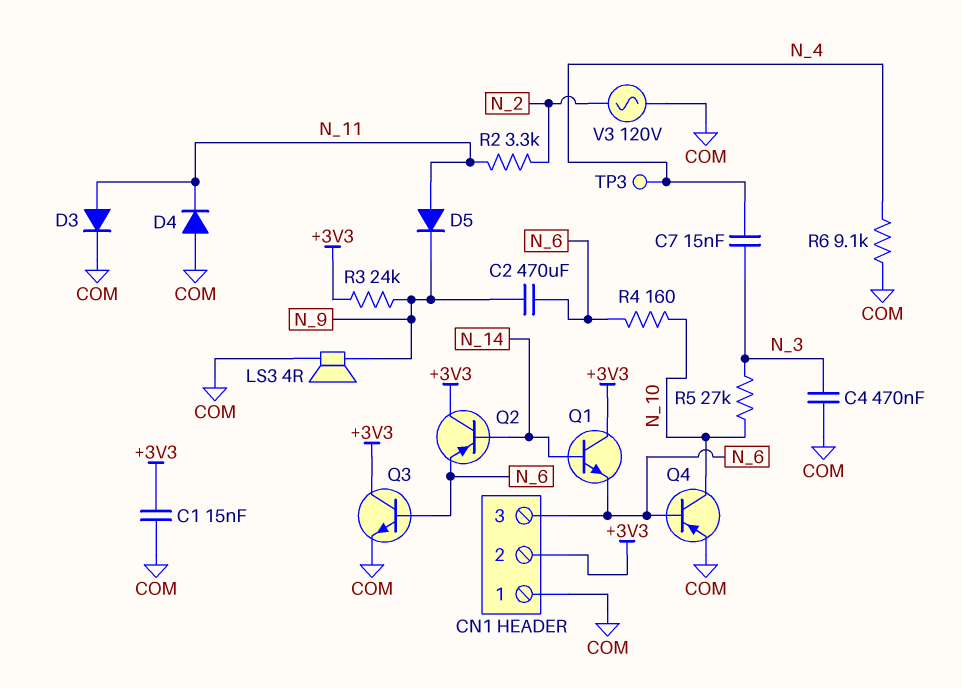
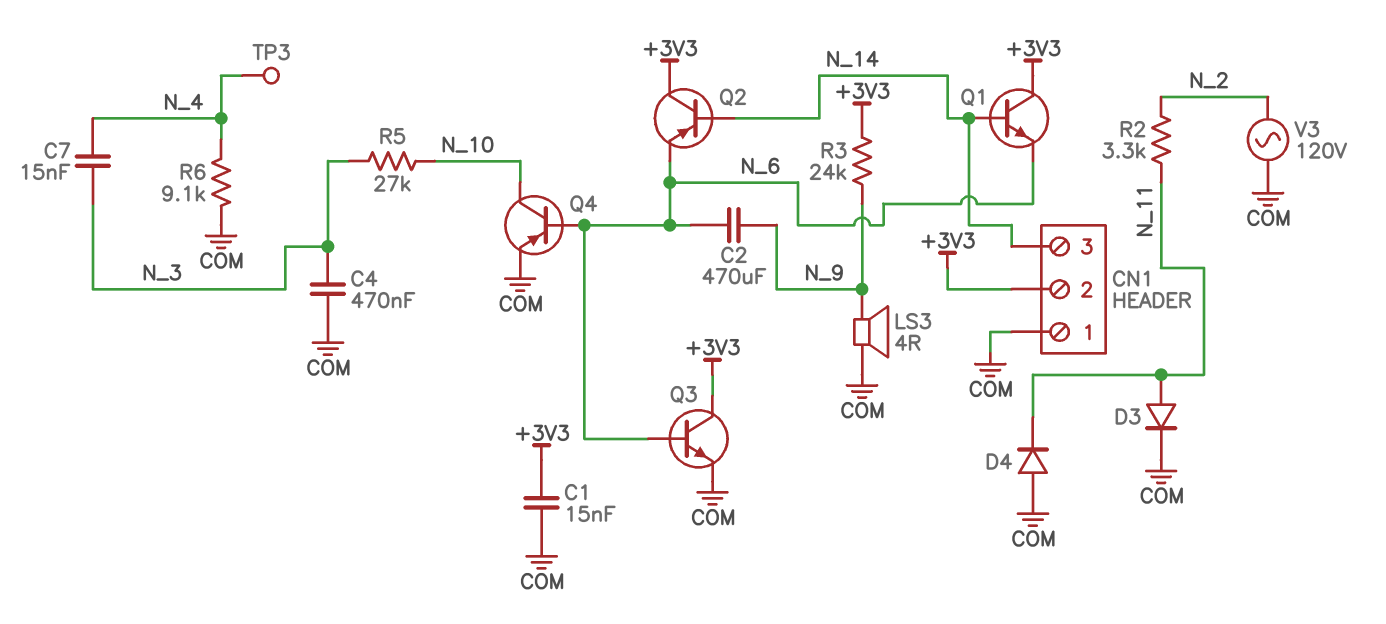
CN1 pin 3: N_6 -> N_14
D5: diode (A N_11, K N_9) -> none
R4: 160 (N_6, N_10) -> none

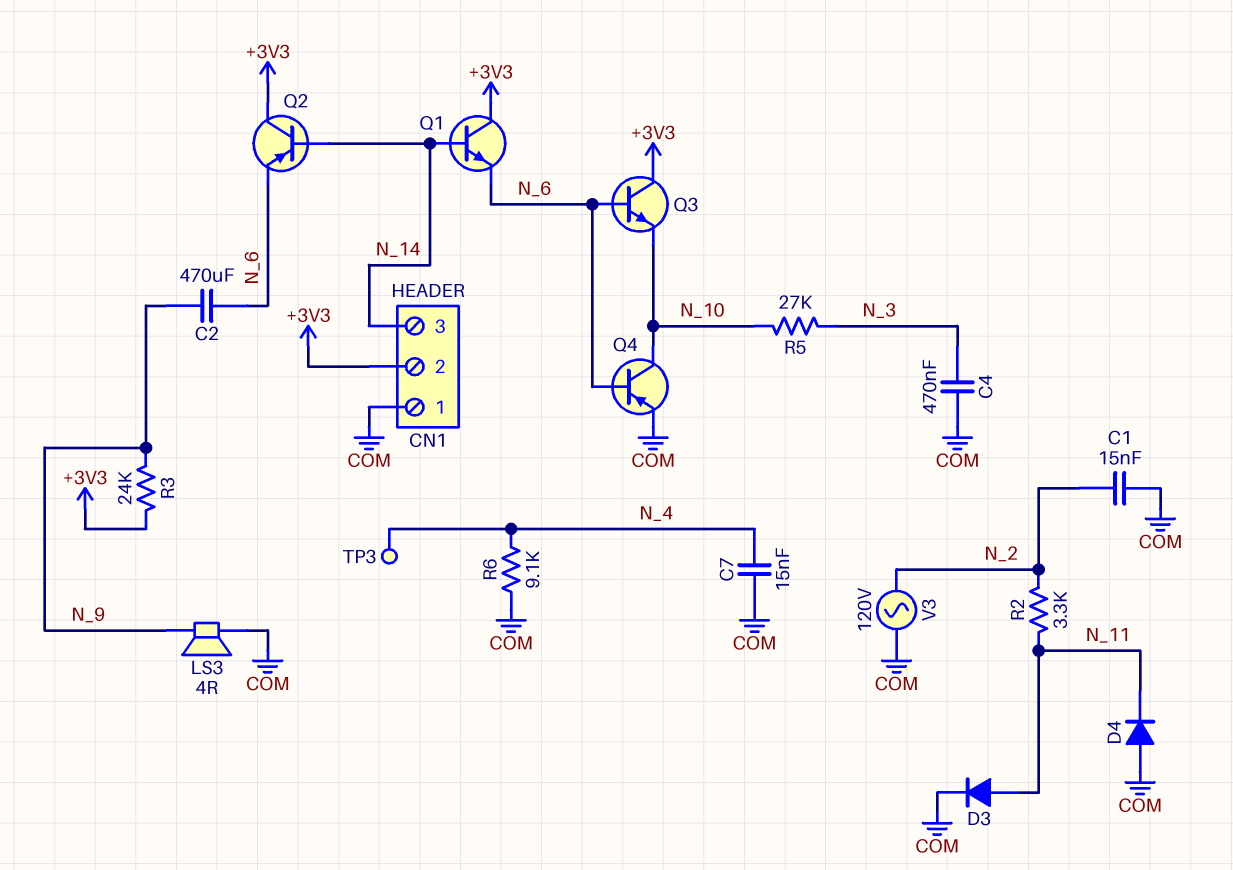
C1: 15nF (+3V3, COM) -> 15nF (COM, N_2)
C7: 15nF (N_3, N_4) -> 15nF (COM, N_4)
Q3: NPN (B N_6, C +3V3, E COM) -> NPN (B N_6, C +3V3, E N_10)

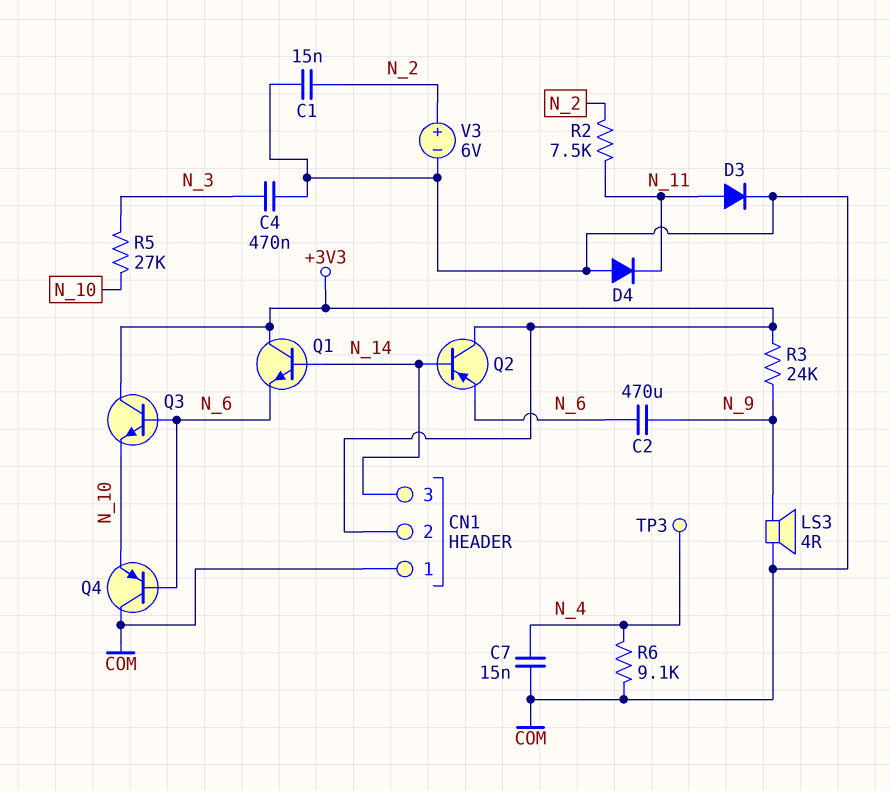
Q4: PNP (B N_6, C N_10, E COM) -> PNP (B N_6, C COM, E N_10)
R2: 3.3k (N_2, N_11) -> 7.5k (N_2, N_11)
V3: AC 120V (COM, N_2) -> 6V (plus N_2, minus COM)

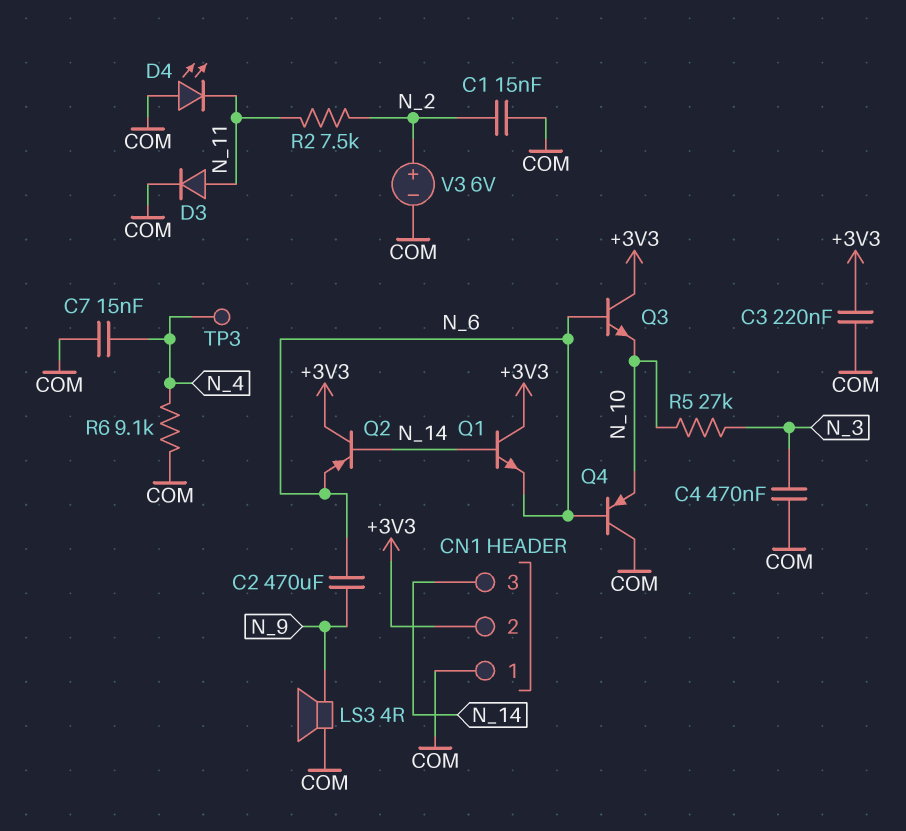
C3: none -> 220nF (+3V3, COM)
D4: diode (A COM, K N_11) -> LED (A COM, K N_11)
R3: 24k (+3V3, N_9) -> none

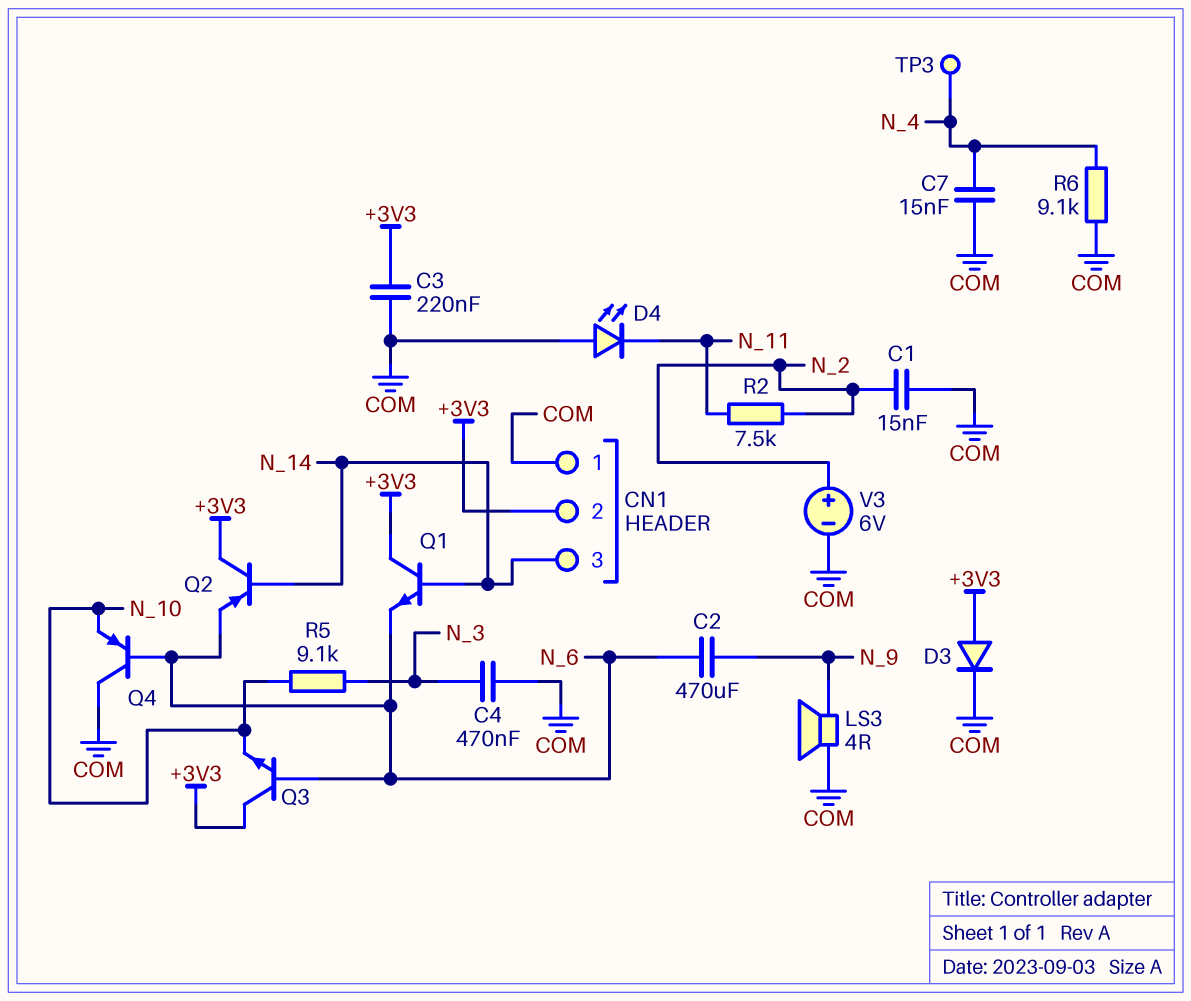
D3: diode (A N_11, K COM) -> diode (A +3V3, K COM)
R5: 27k (N_3, N_10) -> 9.1k (N_3, N_10)

